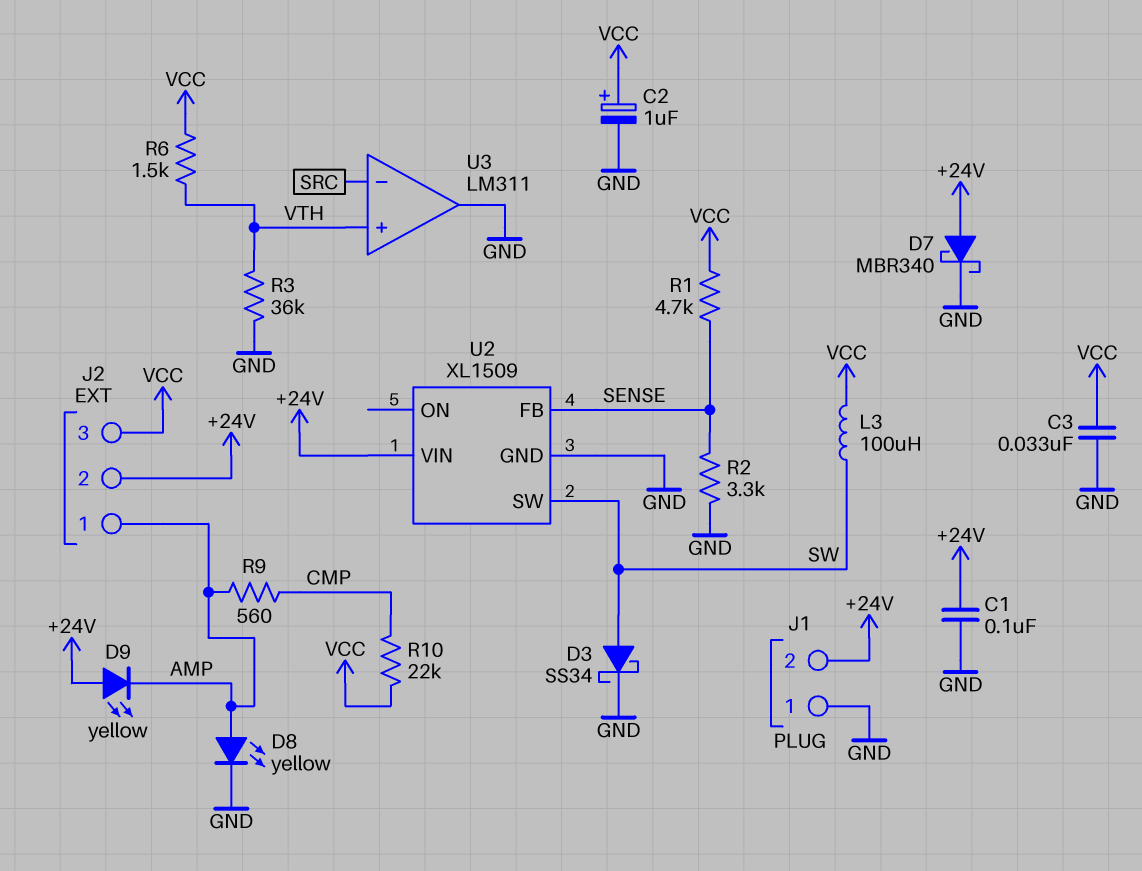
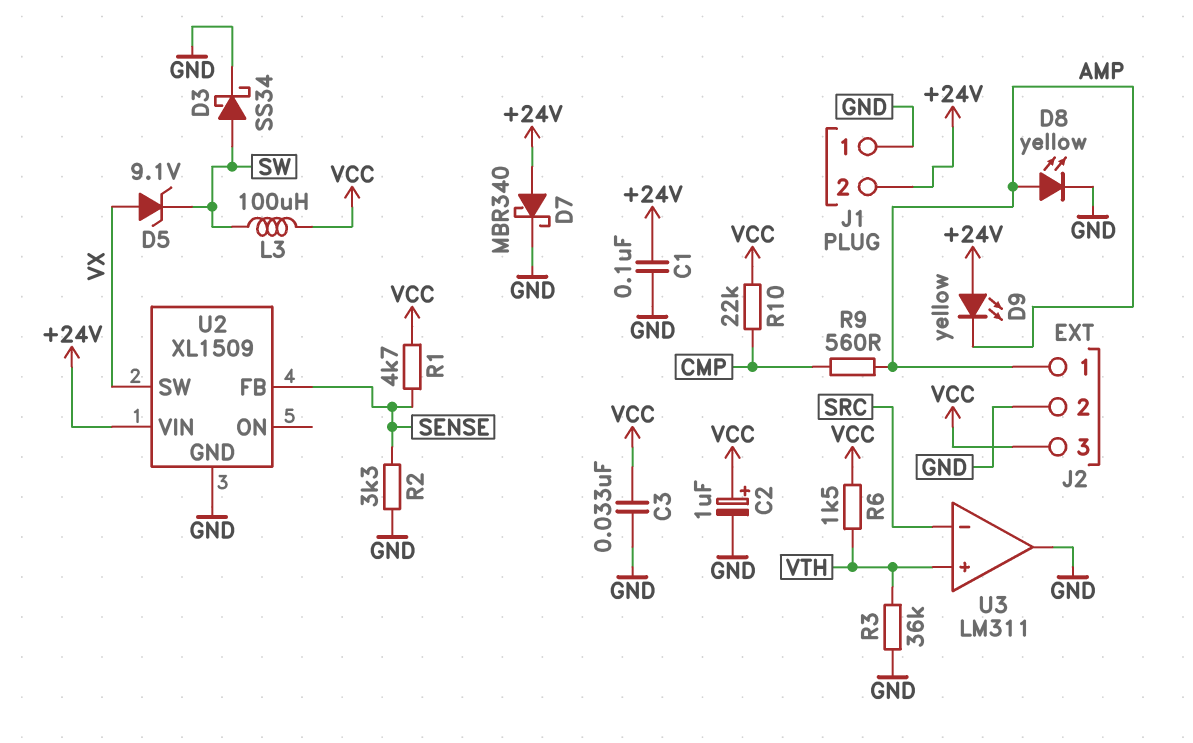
D5: none -> zener 9.1V (A VX, K SW)
J2 pin 2: +24V -> GND
U2 pin SW: SW -> VX

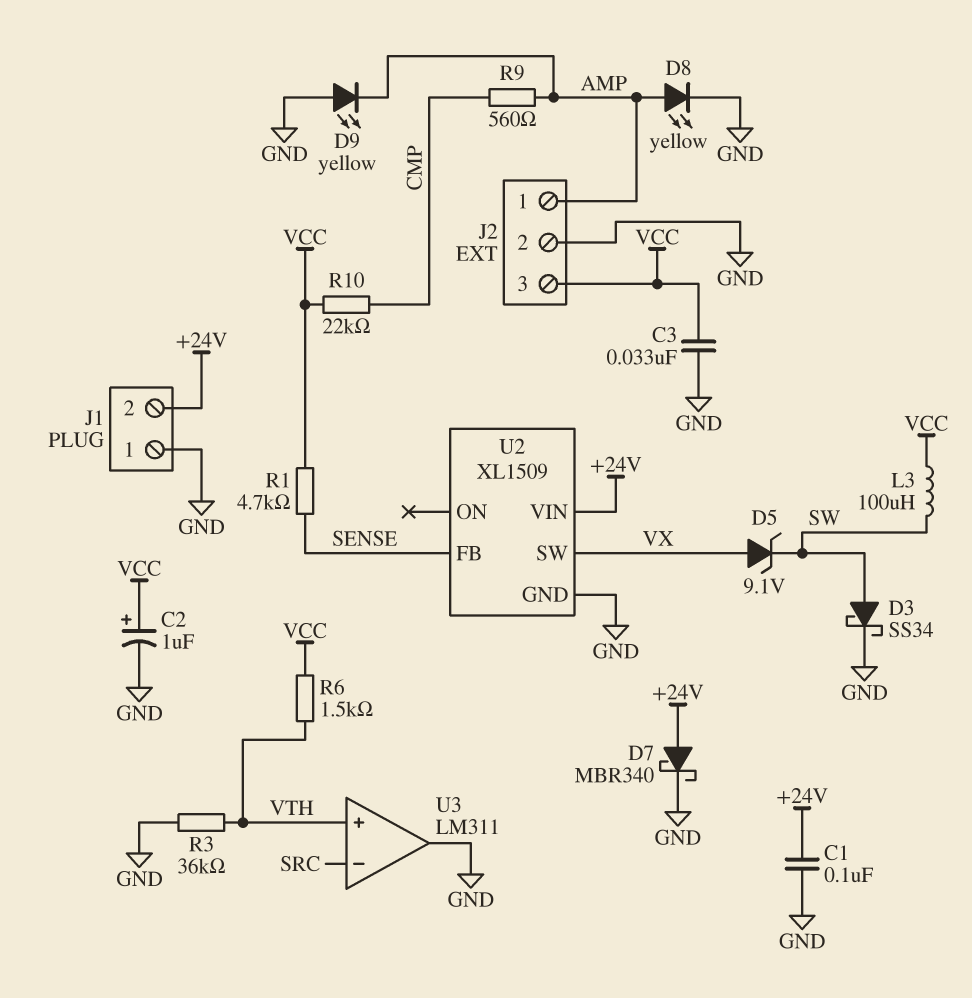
D9: LED yellow (A +24V, K AMP) -> LED yellow (A GND, K AMP)
R2: 3.3k (GND, SENSE) -> none

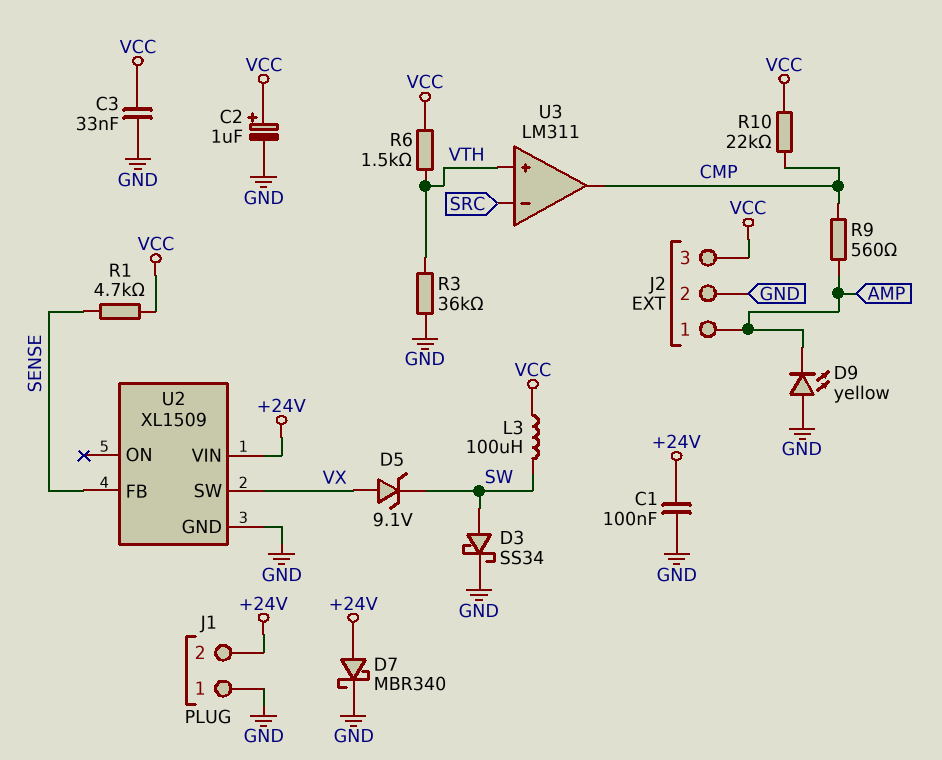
D8: LED yellow (A AMP, K GND) -> none
U3 pin out: GND -> CMP

